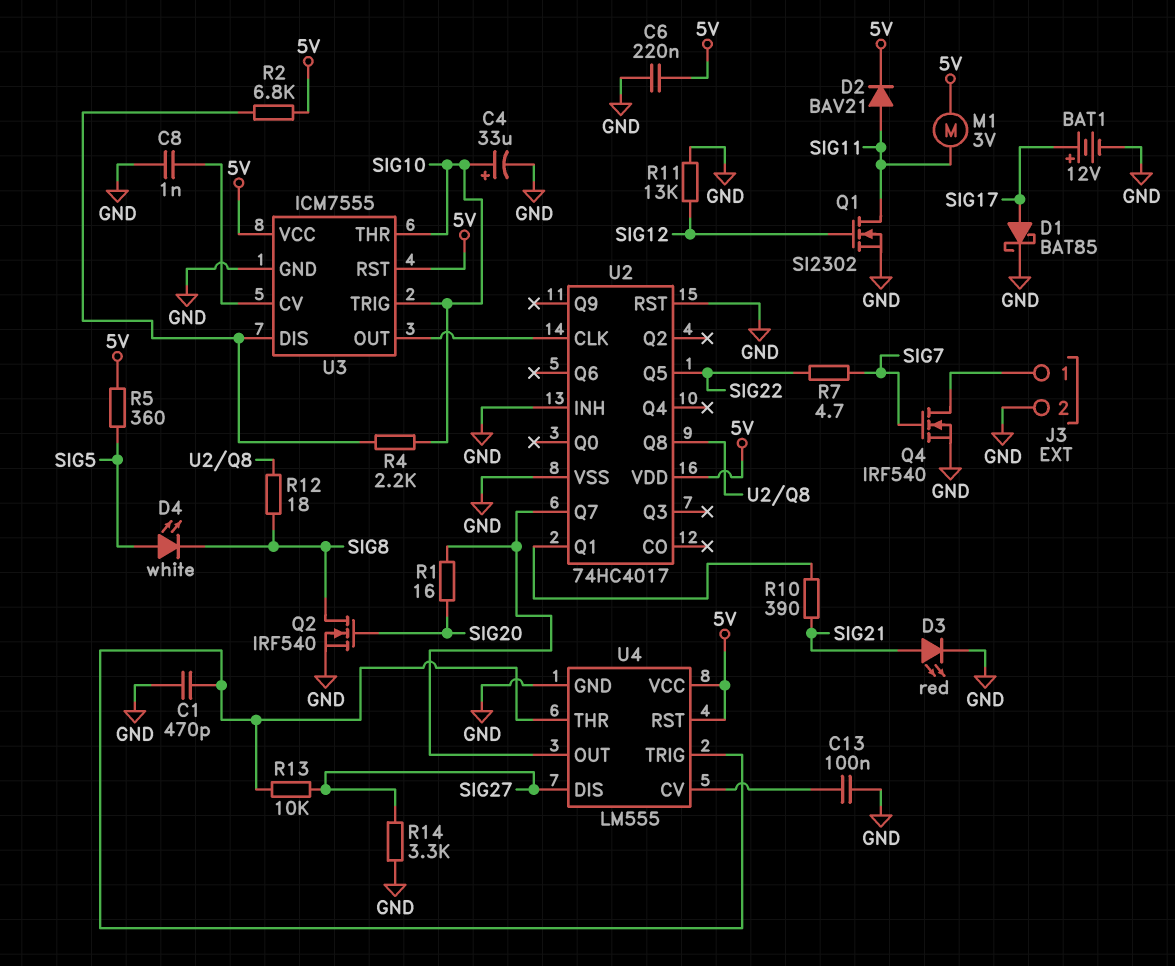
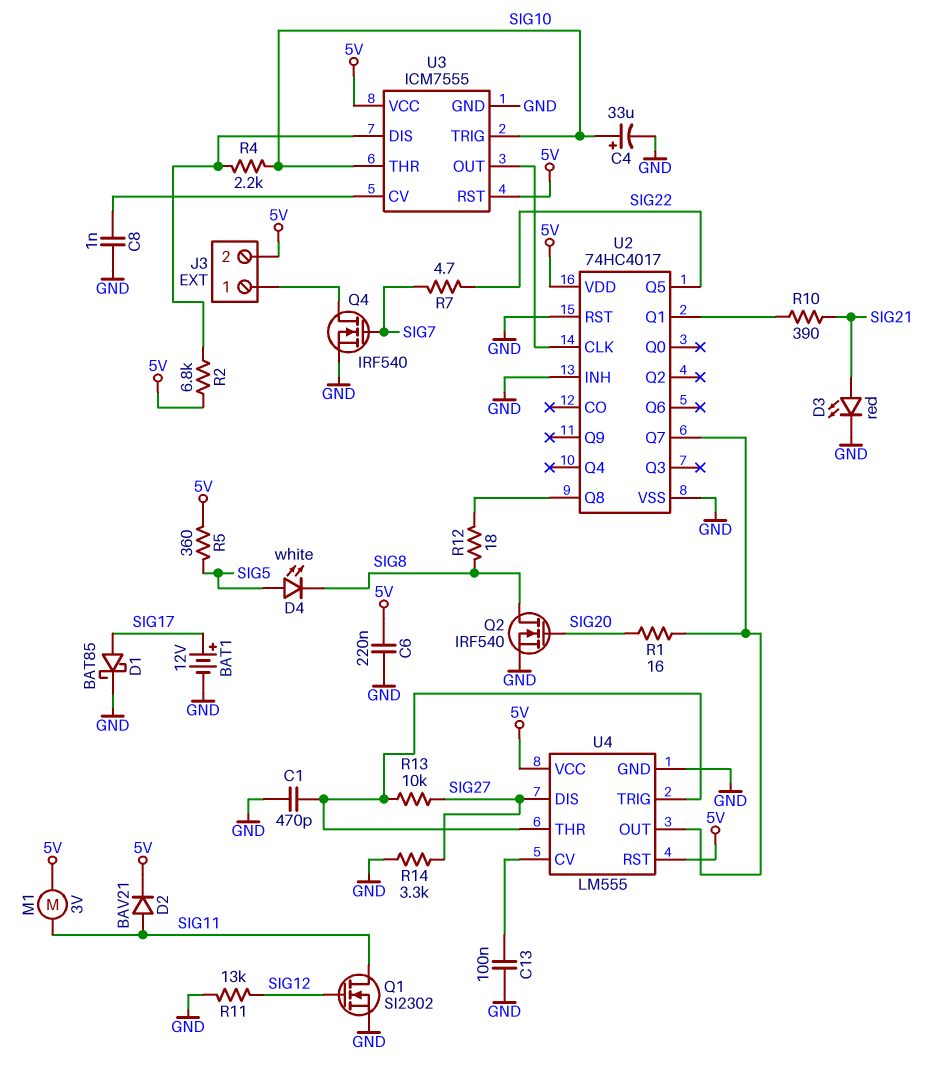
J3 pin 2: GND -> 5V

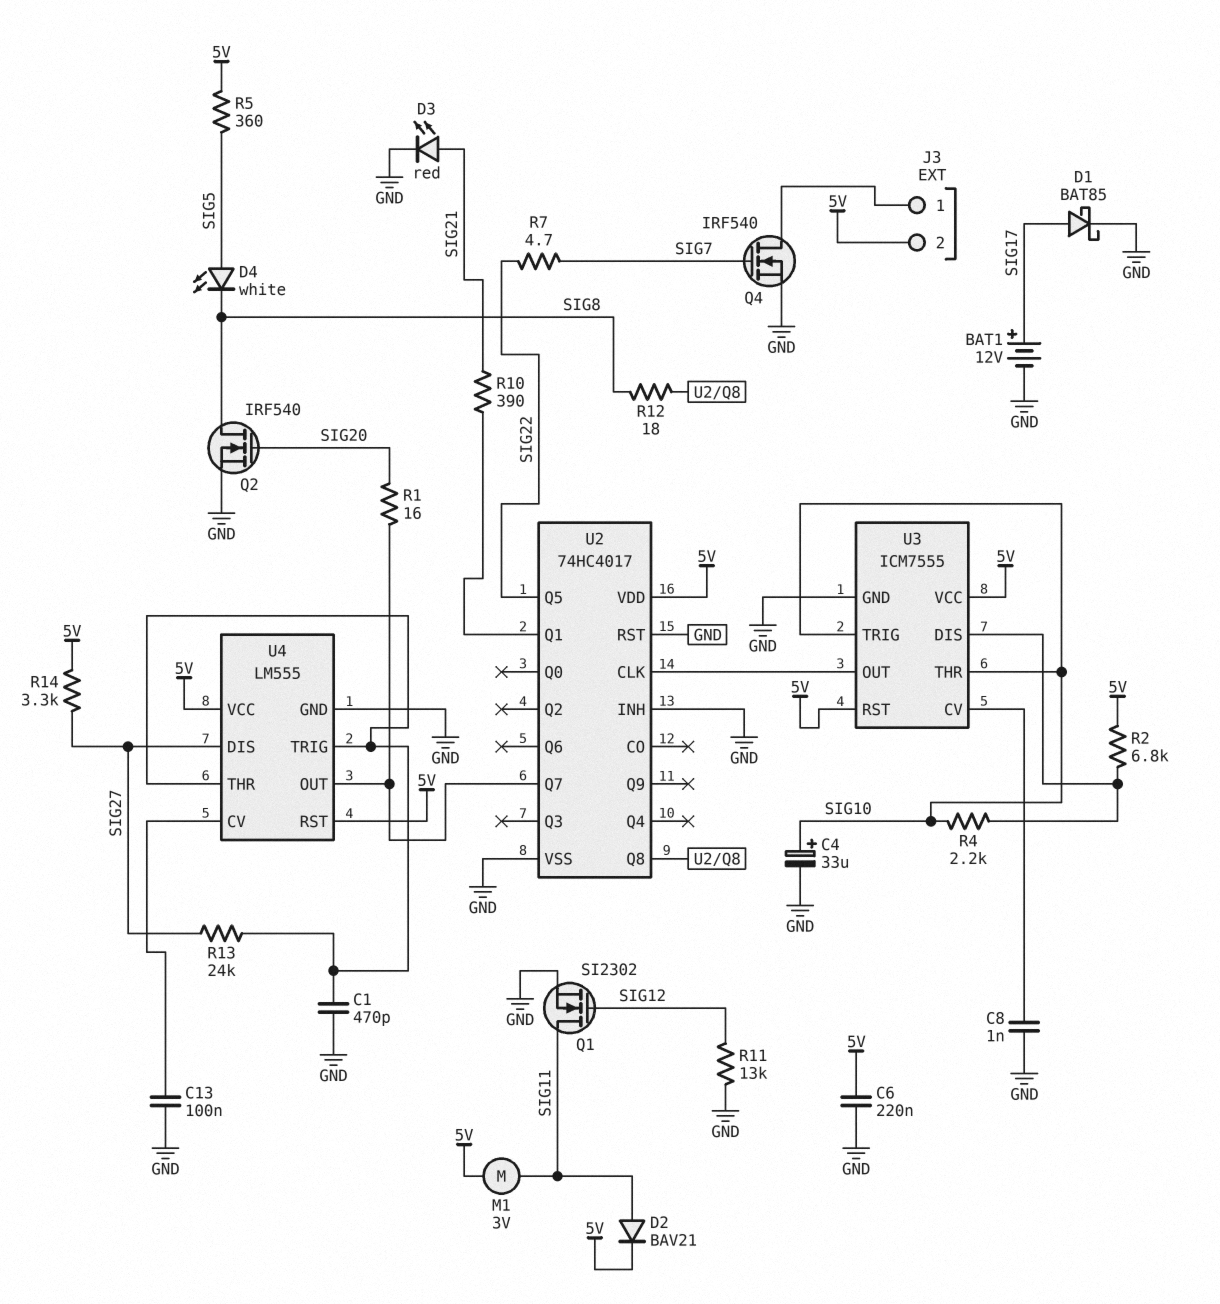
R13: 10k (SIG27, U4/THR) -> 24k (SIG27, U4/THR)
R14: 3.3k (GND, SIG27) -> 3.3k (5V, SIG27)

